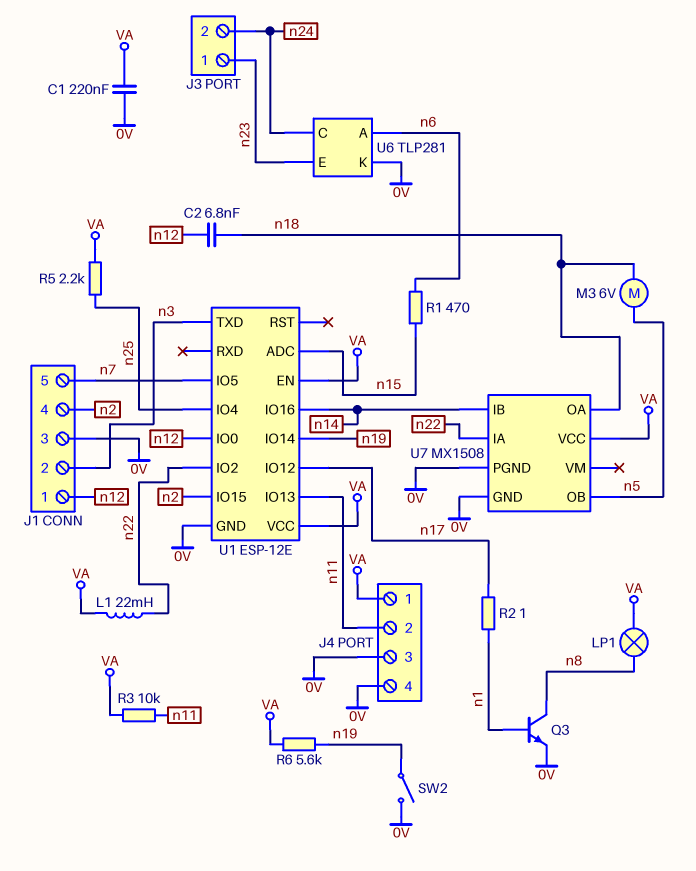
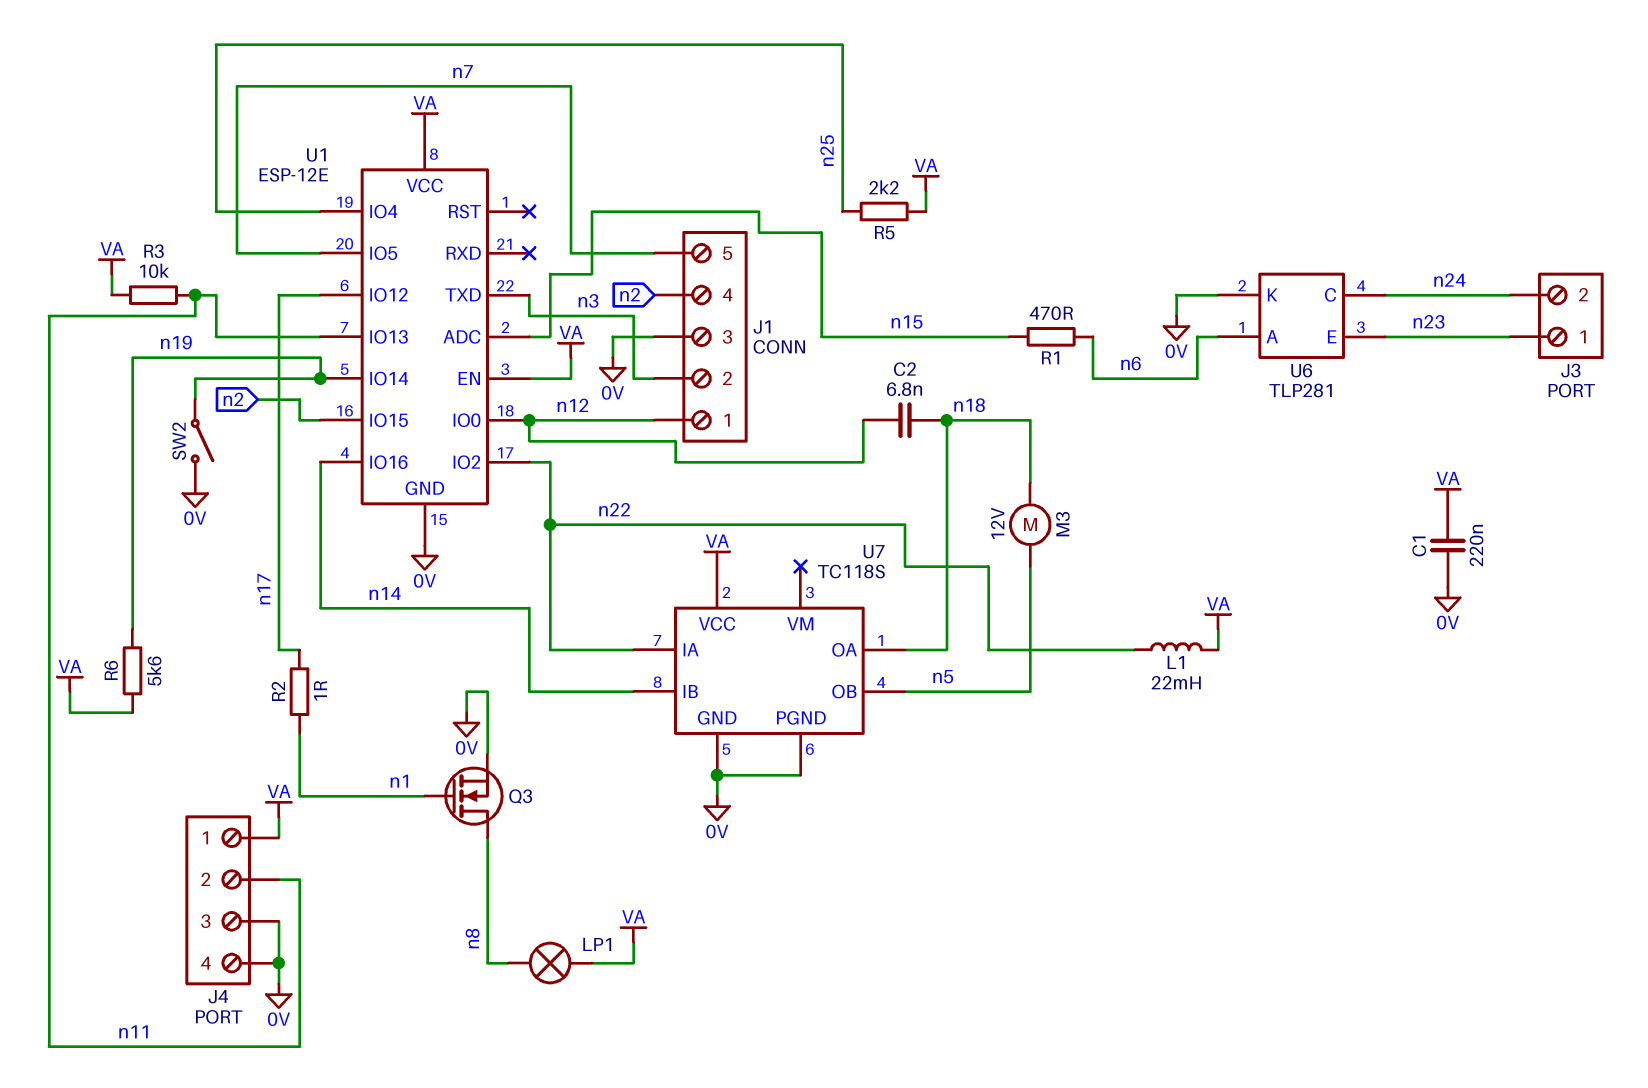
M3: motor 6V (n5, n18) -> motor 12V (n5, n18)
Q3: NPN (B n1, C n8, E 0V) -> NMOS (G n1, D n8, S 0V)
U7: MX1508 -> TC118S

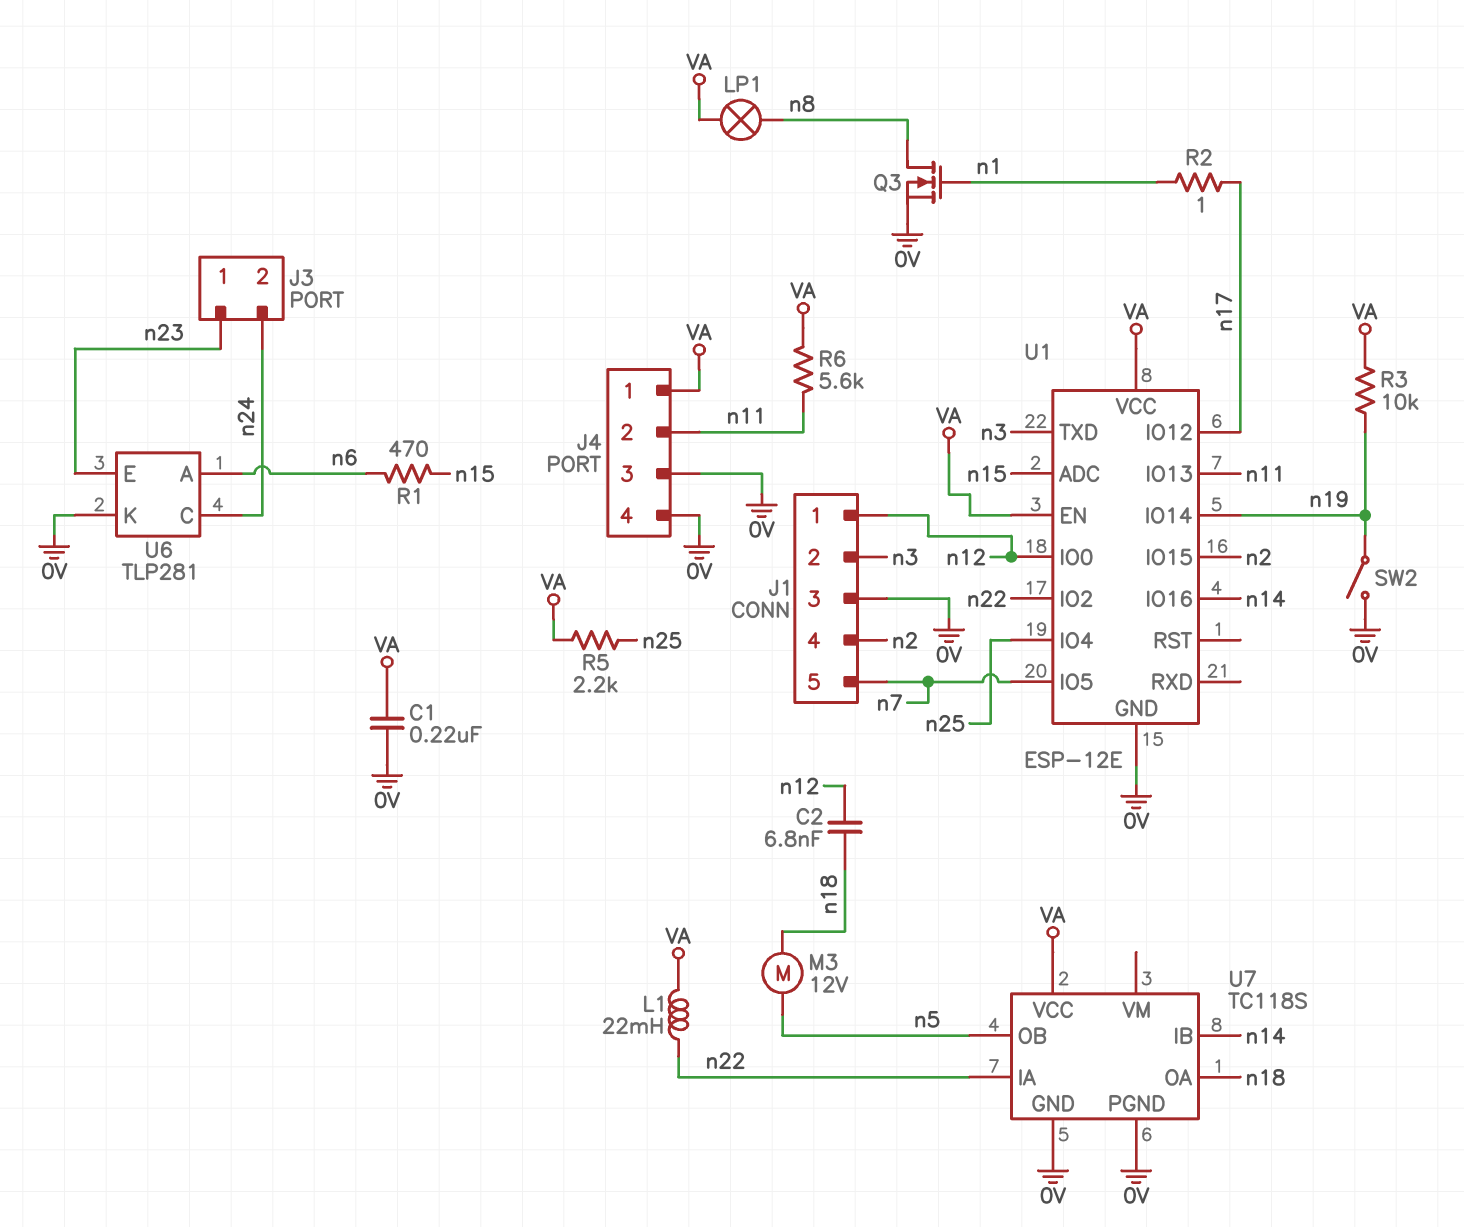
R3: 10k (VA, n11) -> 10k (VA, n19)
R6: 5.6k (VA, n19) -> 5.6k (VA, n11)

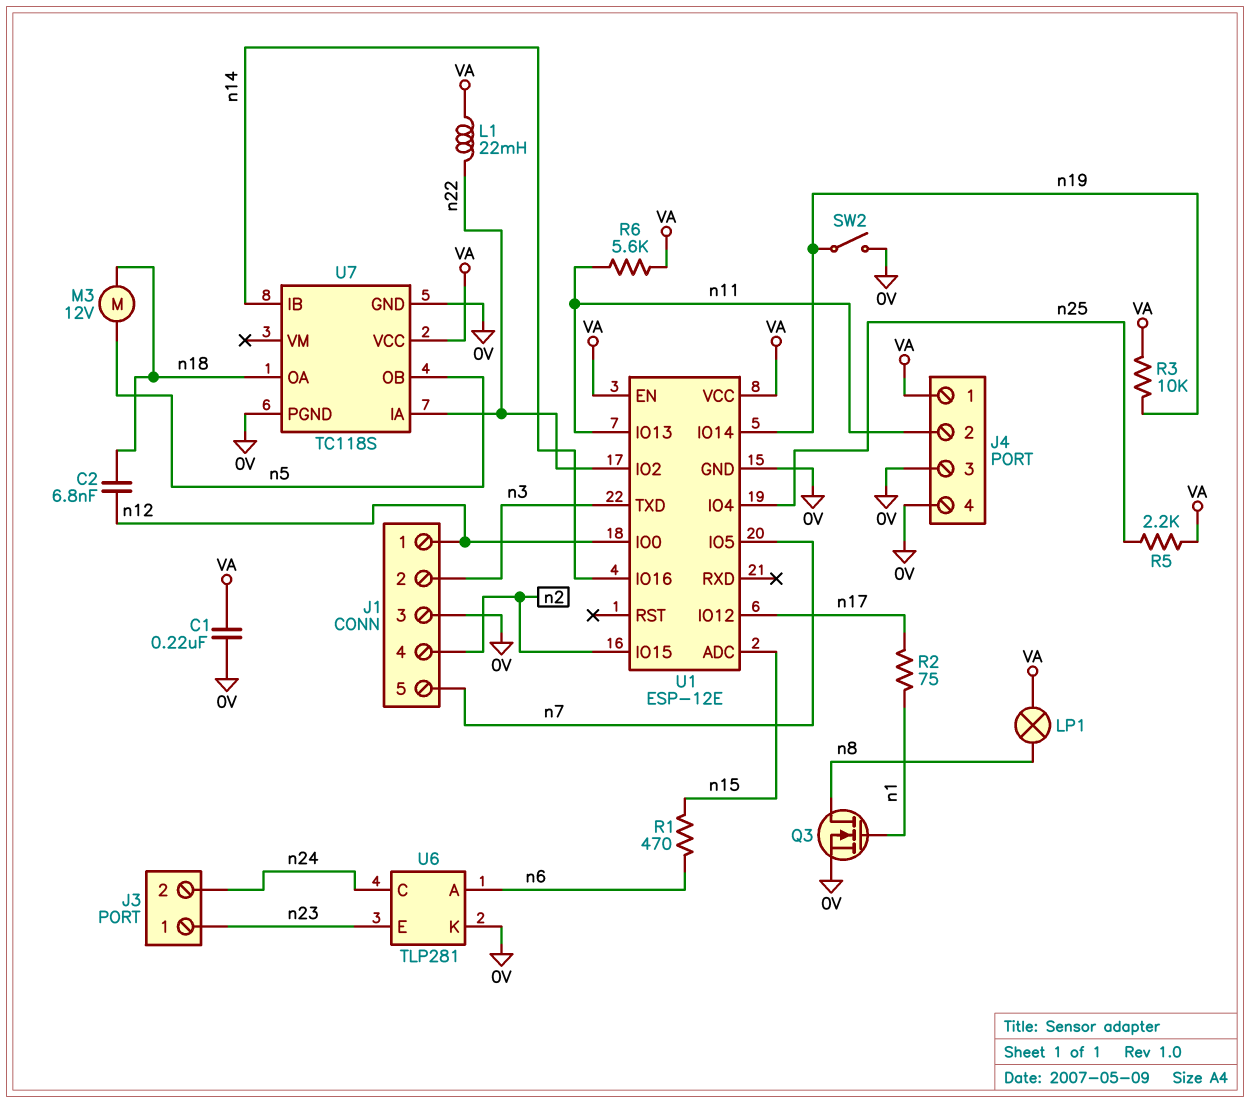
R2: 1 (n1, n17) -> 75 (n1, n17)

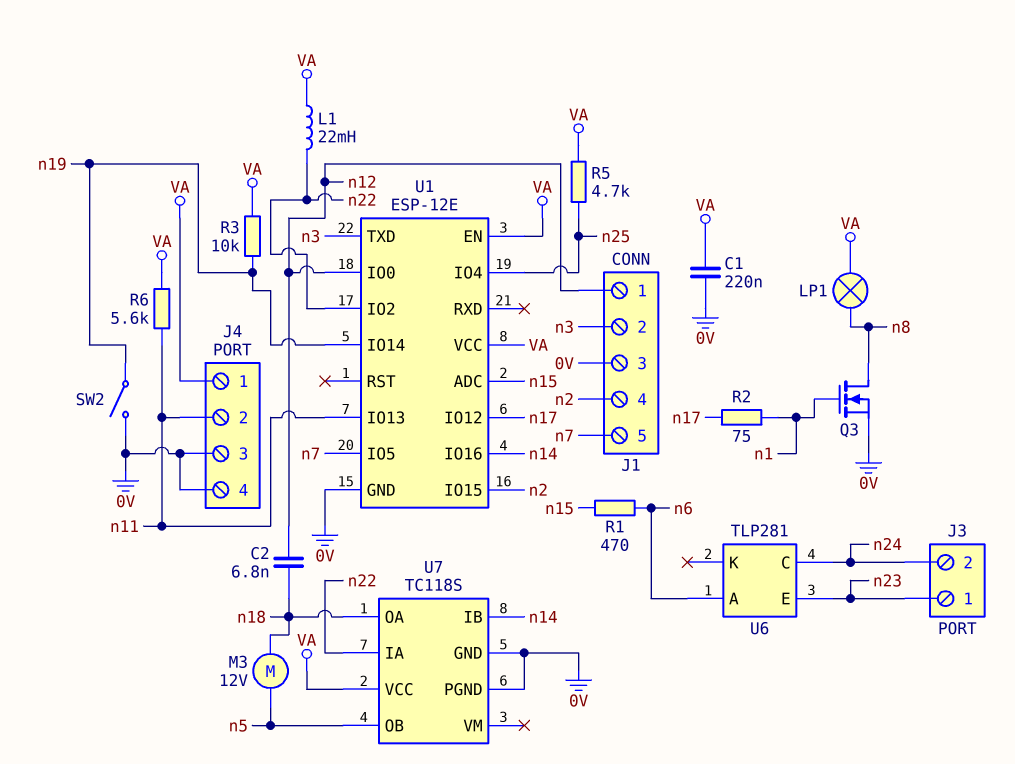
R5: 2.2k (VA, n25) -> 4.7k (VA, n25)
U6 pin K: 0V -> none

